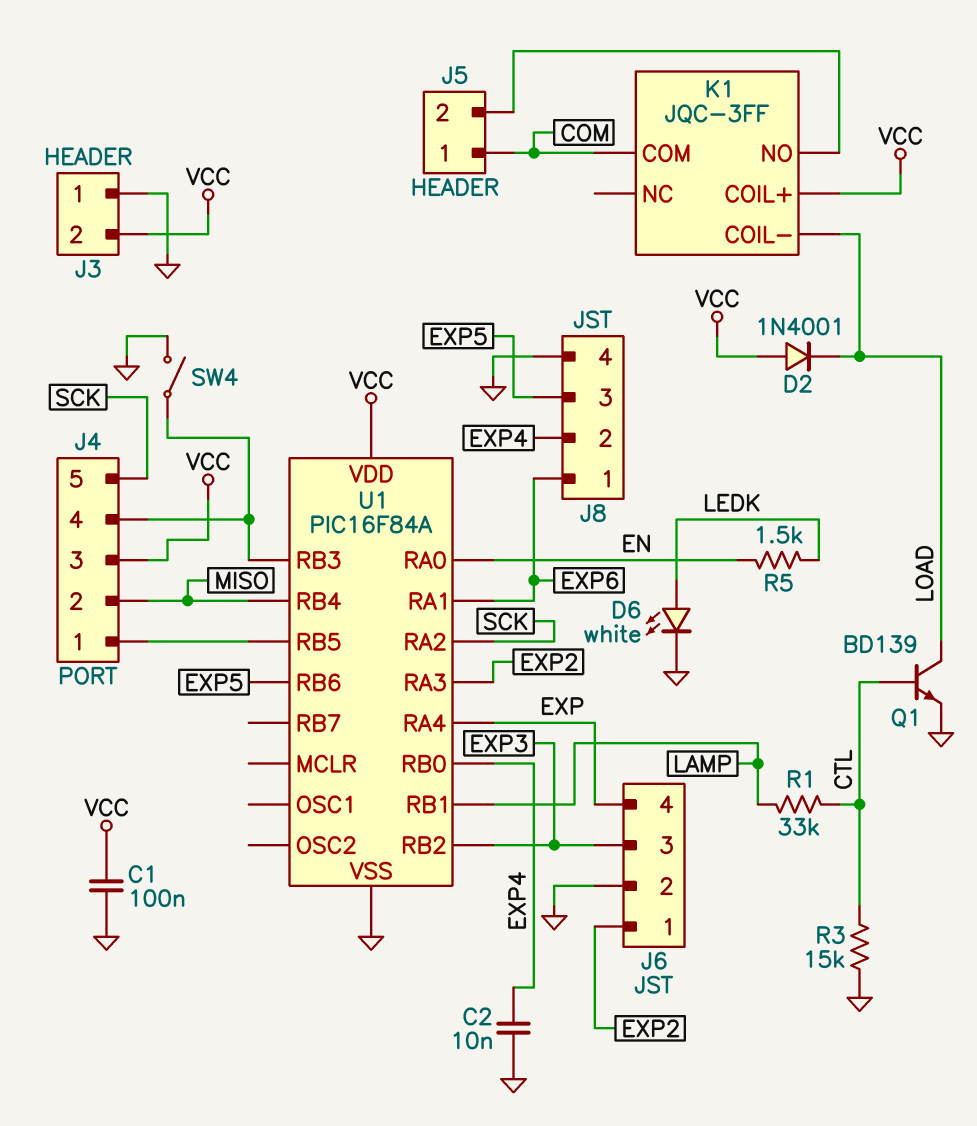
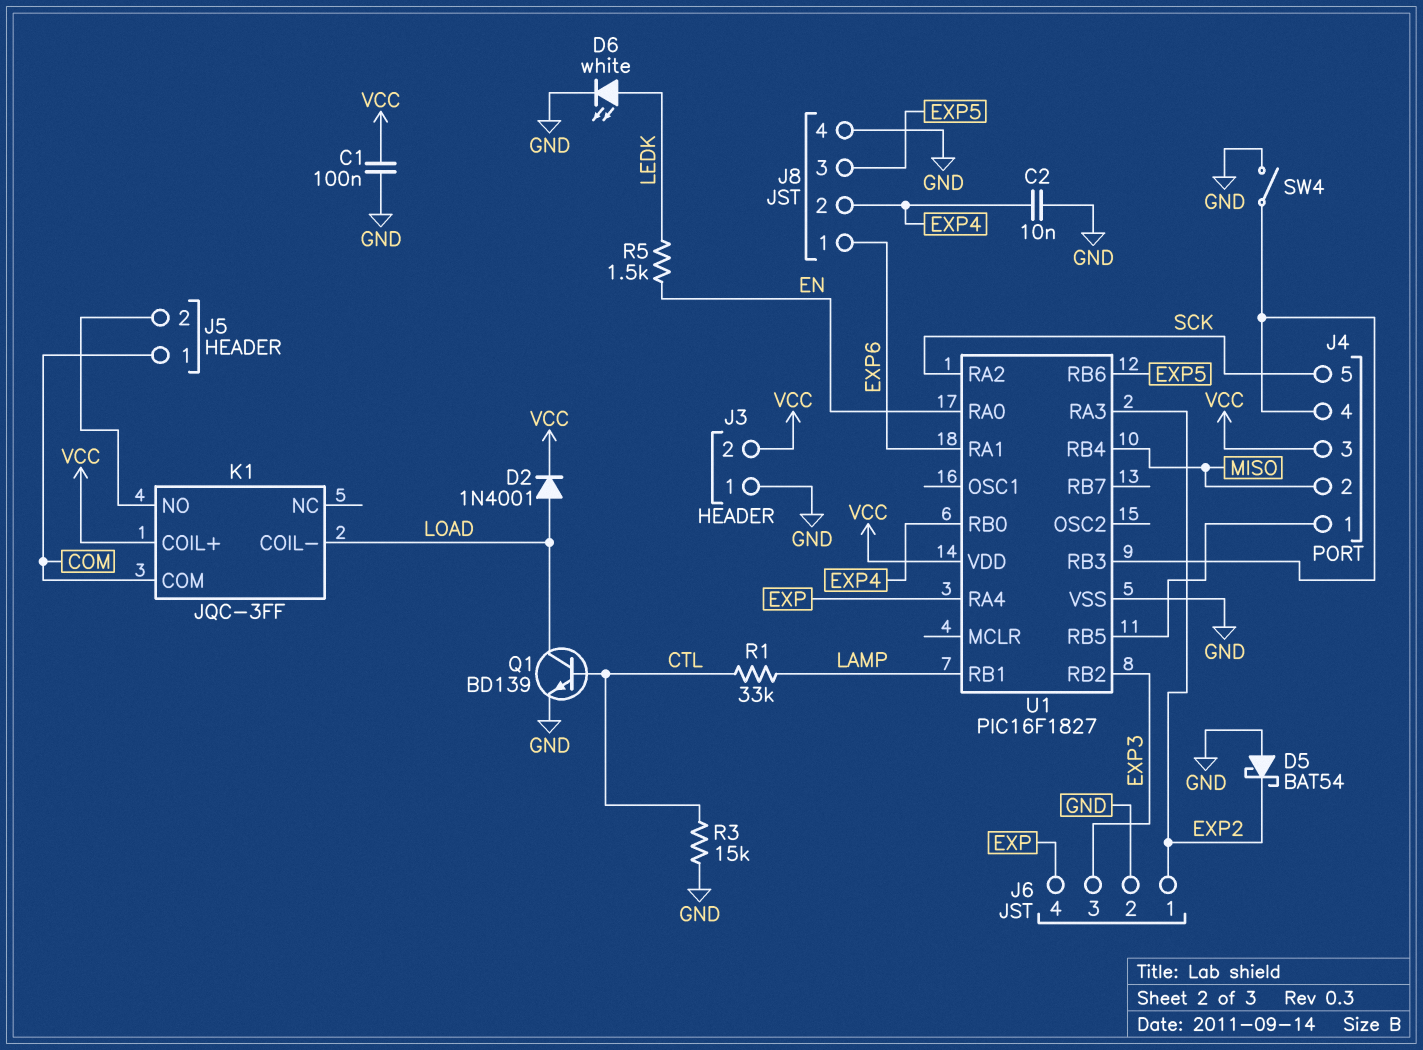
D2: diode 1N4001 (A VCC, K LOAD) -> diode 1N4001 (A LOAD, K VCC)
D5: none -> schottky BAT54 (A GND, K EXP2)
U1: PIC16F84A -> PIC16F1827

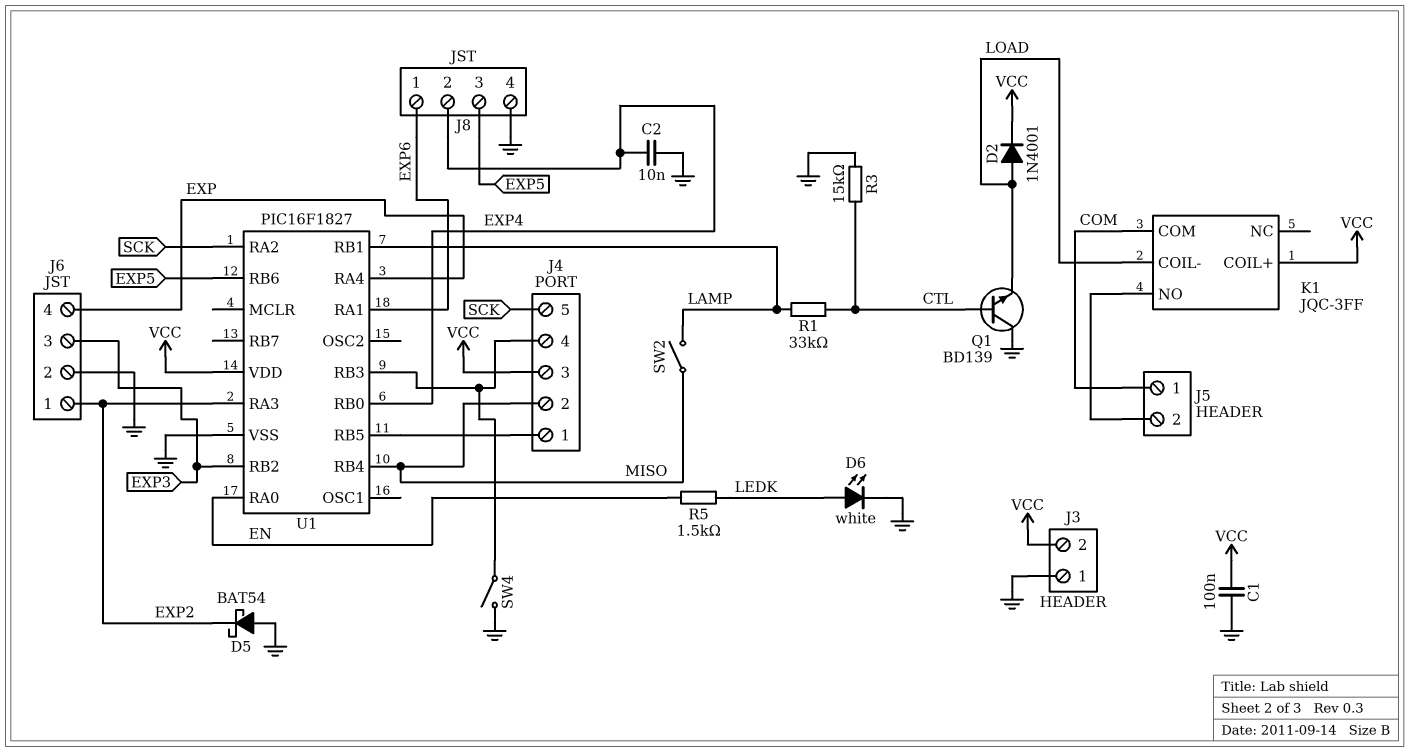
Q1: NPN BD139 (B CTL, C LOAD, E GND) -> NPN BD139 (B CTL, C GND, E LOAD)
SW2: none -> switch (LAMP, MISO)

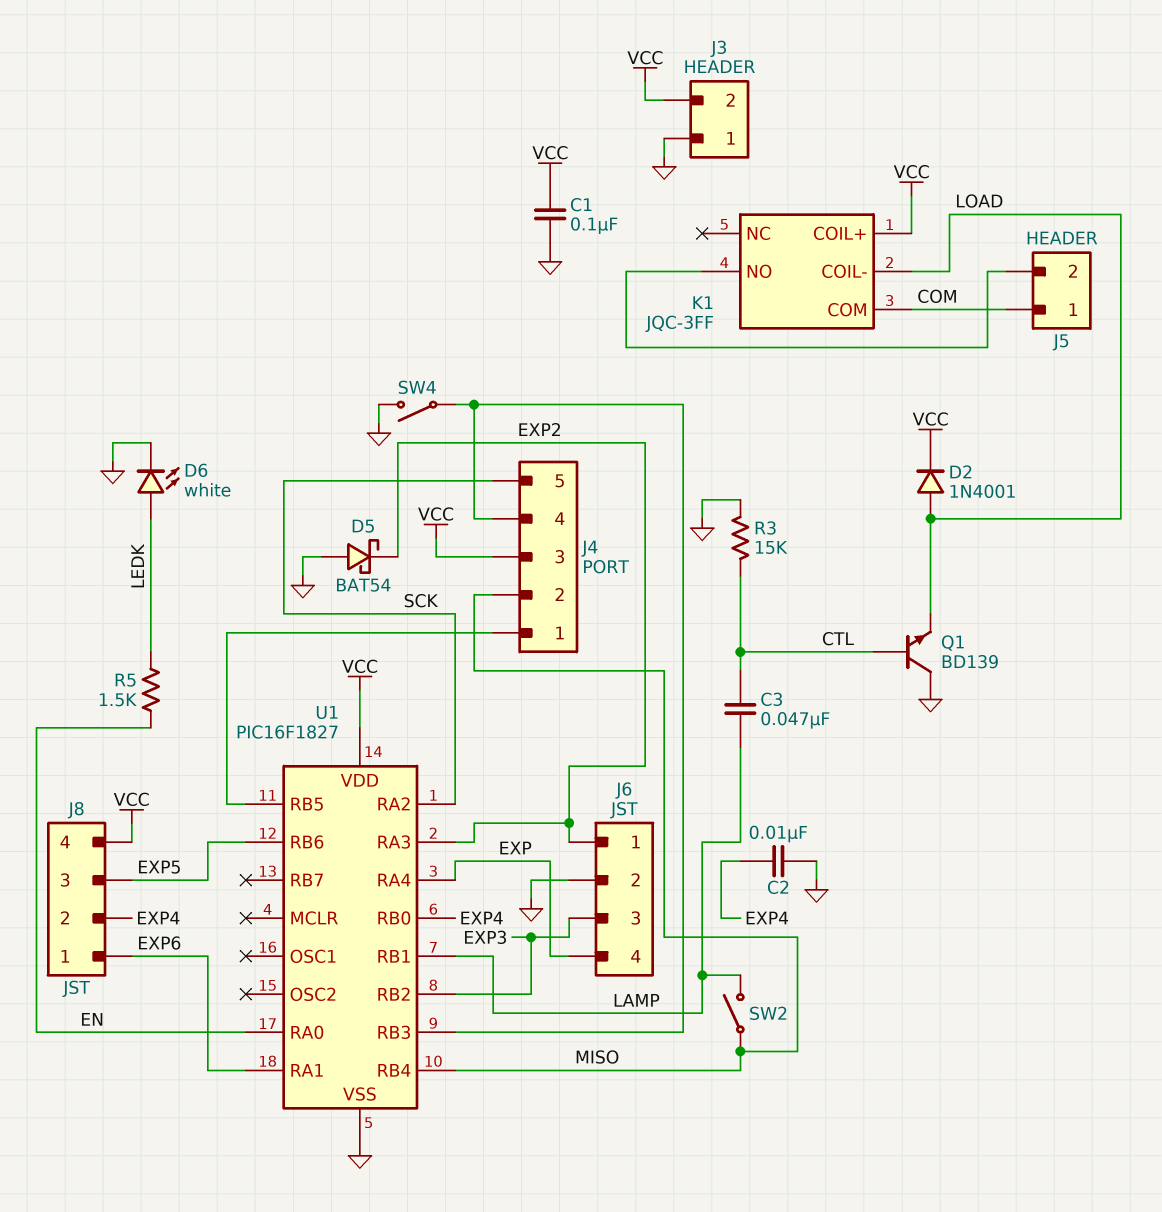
C3: none -> 47nF (CTL, LAMP)
J8 pin 4: GND -> VCC
R1: 33k (CTL, LAMP) -> none

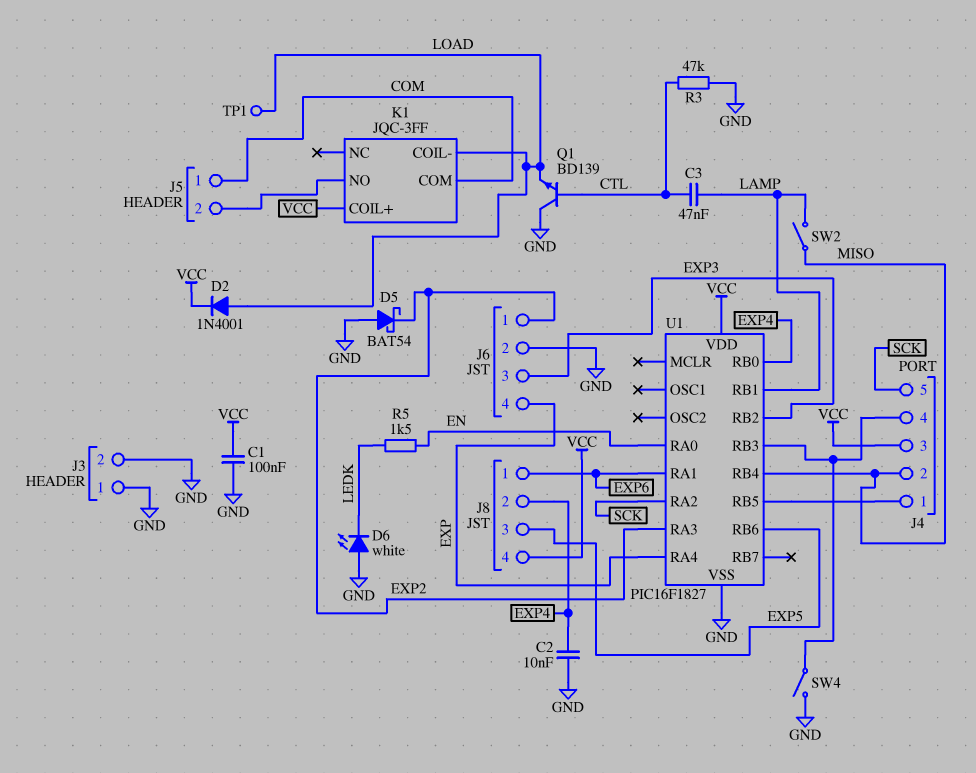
D6: LED white (A LEDK, K GND) -> LED white (A GND, K LEDK)
J3 pin 2: VCC -> GND
R3: 15k (CTL, GND) -> 47k (CTL, GND)
TP1: none -> test point (LOAD)

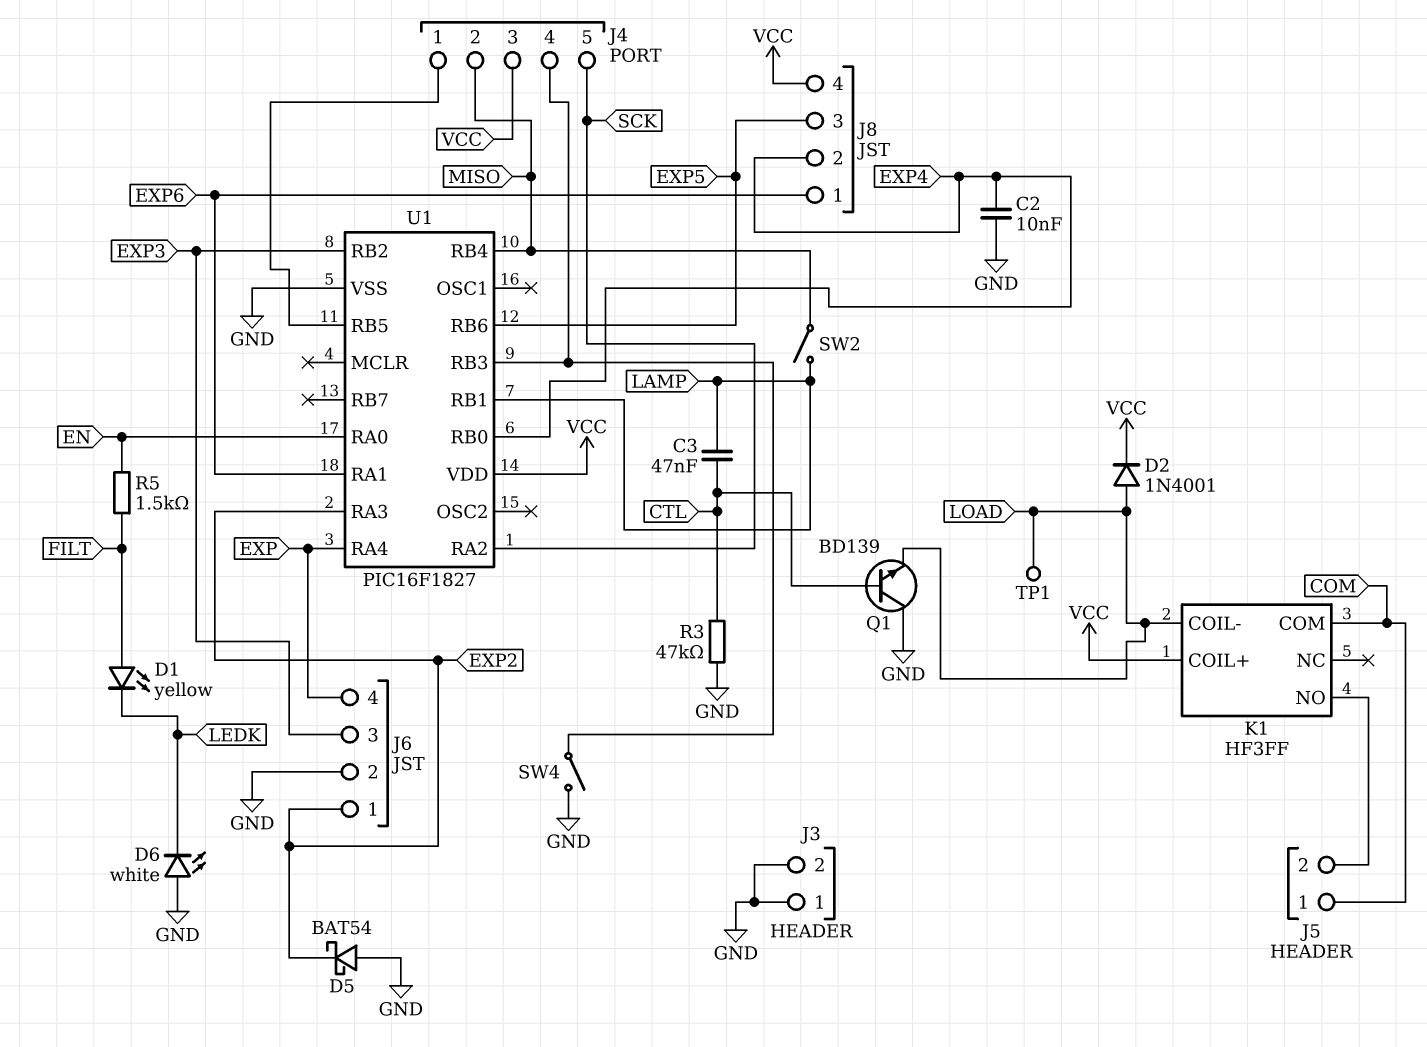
C1: 100nF (GND, VCC) -> none
D1: none -> LED yellow (A FILT, K LEDK)
K1: JQC-3FF -> HF3FF
R5: 1.5k (EN, LEDK) -> 1.5k (EN, FILT)

